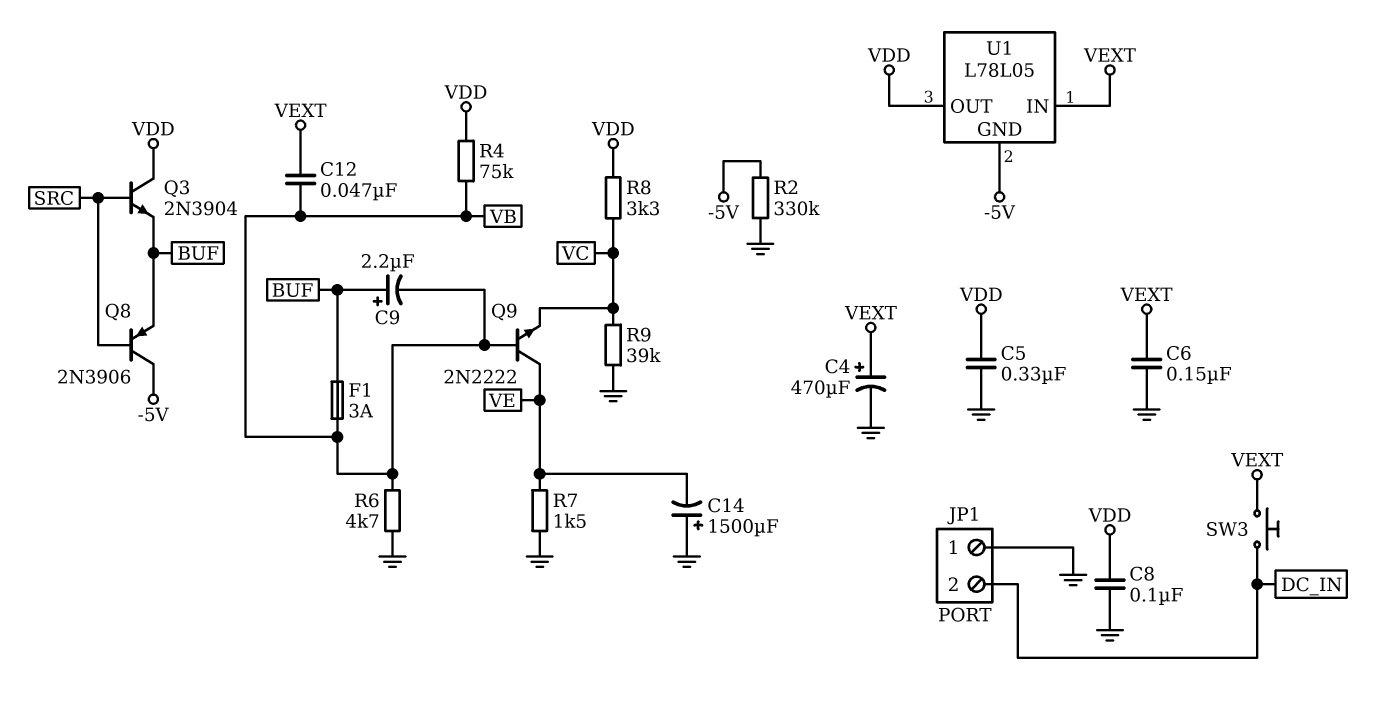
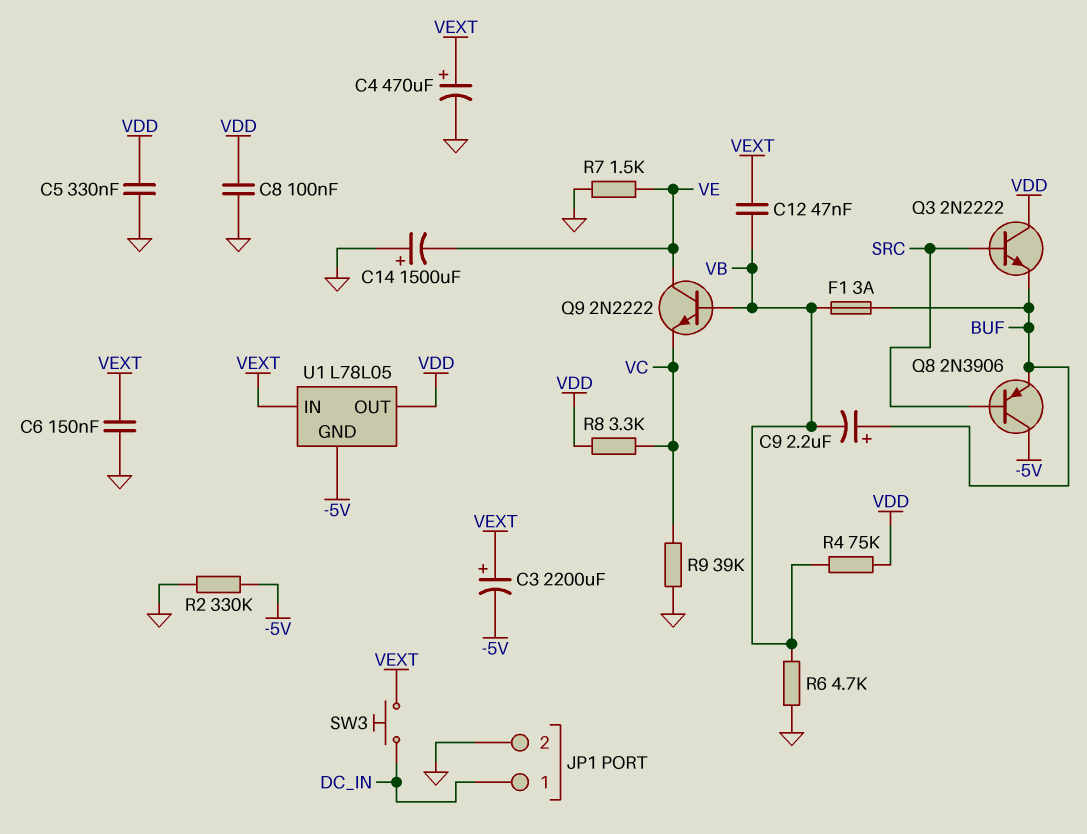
C3: none -> 2200uF (plus VEXT, minus -5V)
JP1 pin 1: GND -> DC_IN
JP1 pin 2: DC_IN -> GND
Q3: NPN 2N3904 (B SRC, C VDD, E BUF) -> NPN 2N2222 (B SRC, C VDD, E BUF)

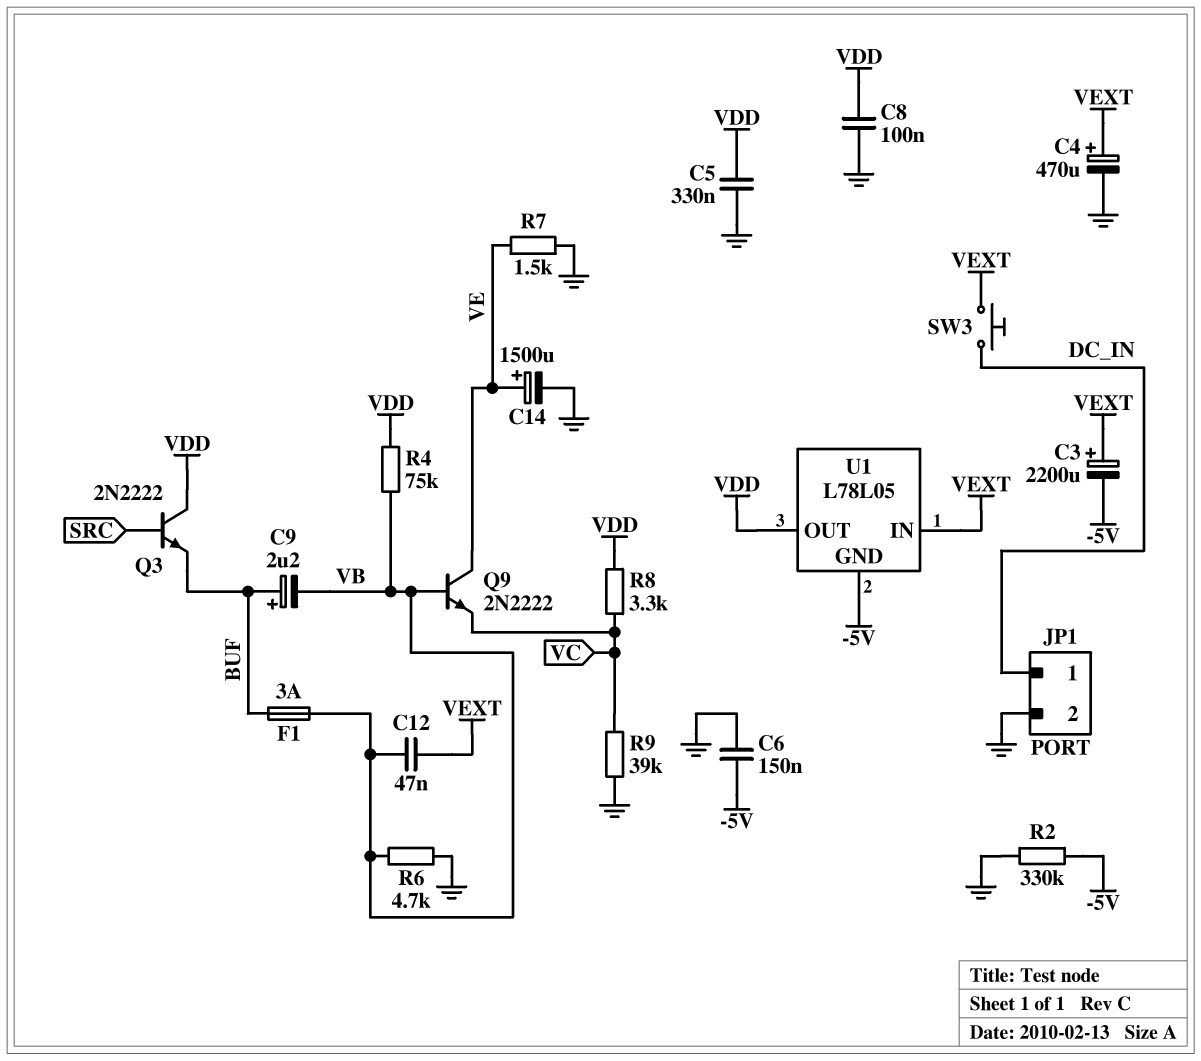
C6: 150nF (GND, VEXT) -> 150nF (-5V, GND)
C14: 1500uF (plus GND, minus VE) -> 1500uF (plus VE, minus GND)
Q8: PNP 2N3906 (B SRC, C -5V, E BUF) -> none

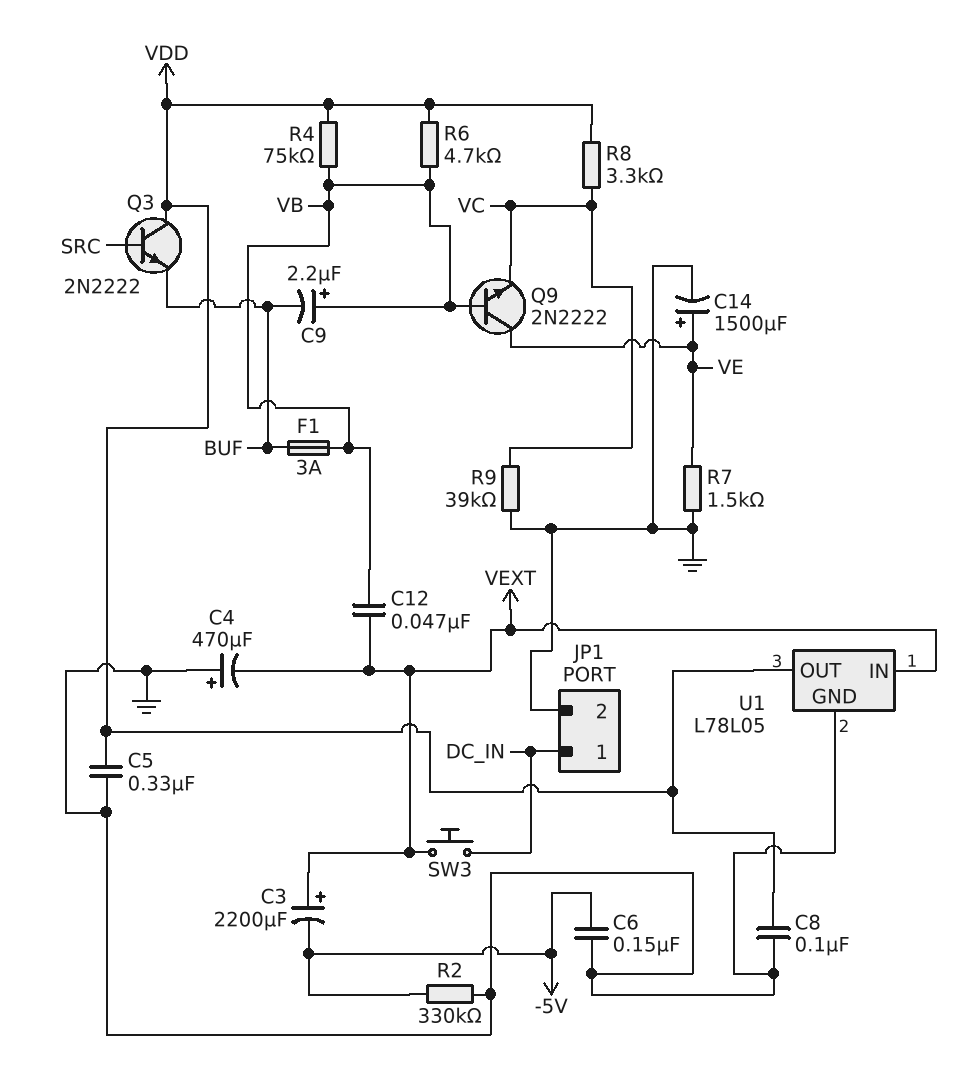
C4: 470uF (plus VEXT, minus GND) -> 470uF (plus GND, minus VEXT)
C9: 2.2uF (plus BUF, minus VB) -> 2.2uF (plus VB, minus BUF)
R6: 4.7k (GND, VB) -> 4.7k (VB, VDD)
U1 pin GND: -5V -> GND

